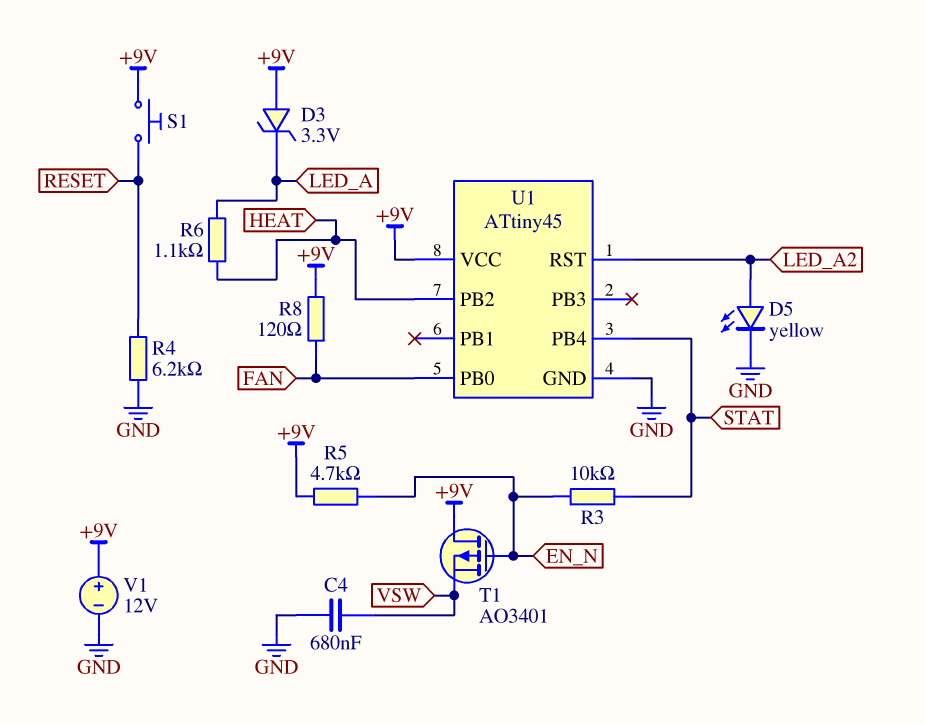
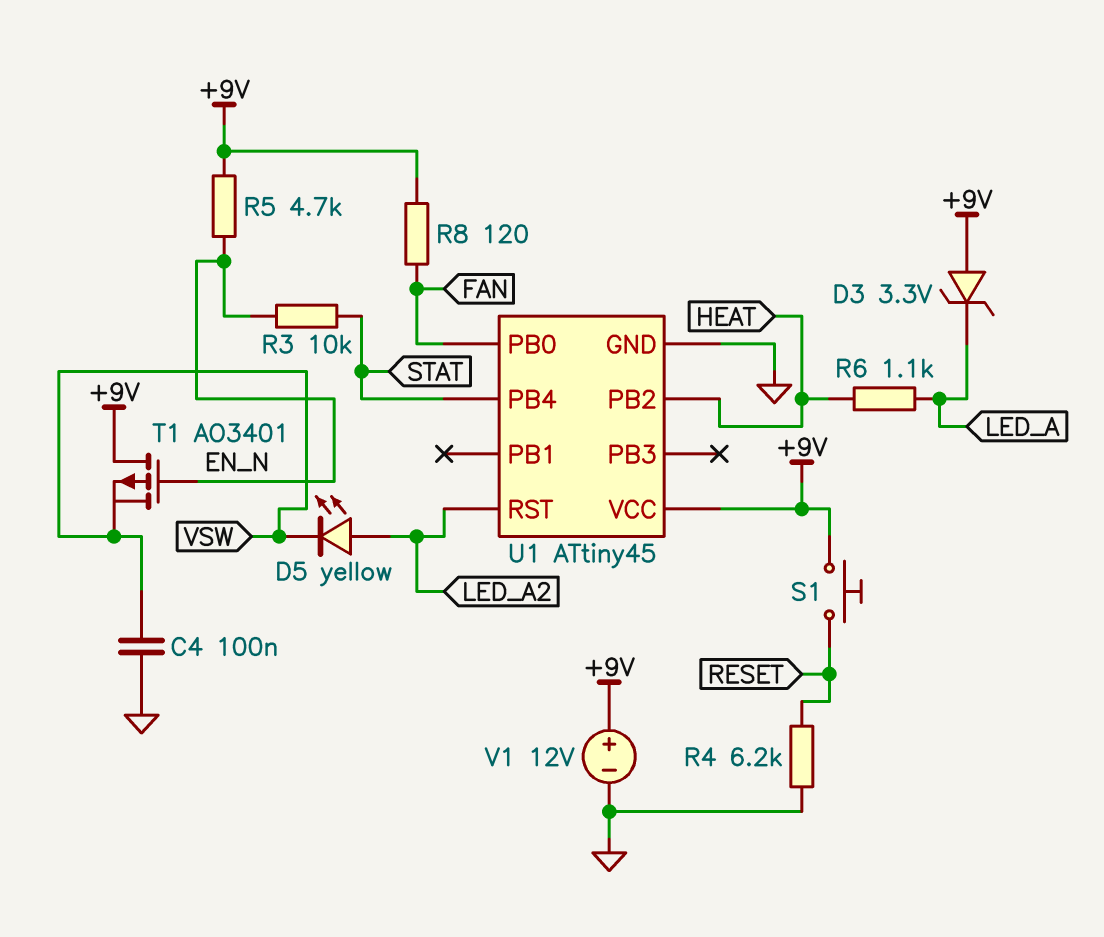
C4: 680nF (GND, VSW) -> 100nF (GND, VSW)
D5: LED yellow (A LED_A2, K GND) -> LED yellow (A LED_A2, K VSW)

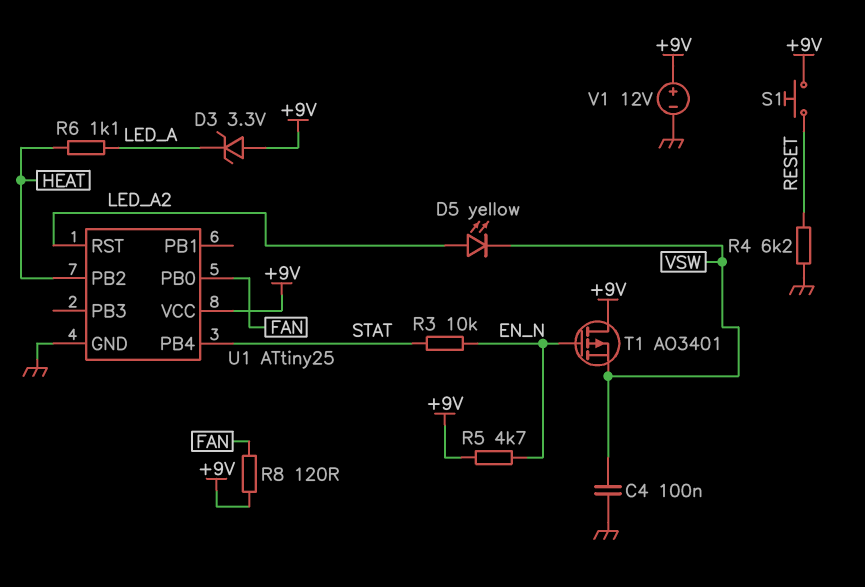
U1: ATtiny45 -> ATtiny25

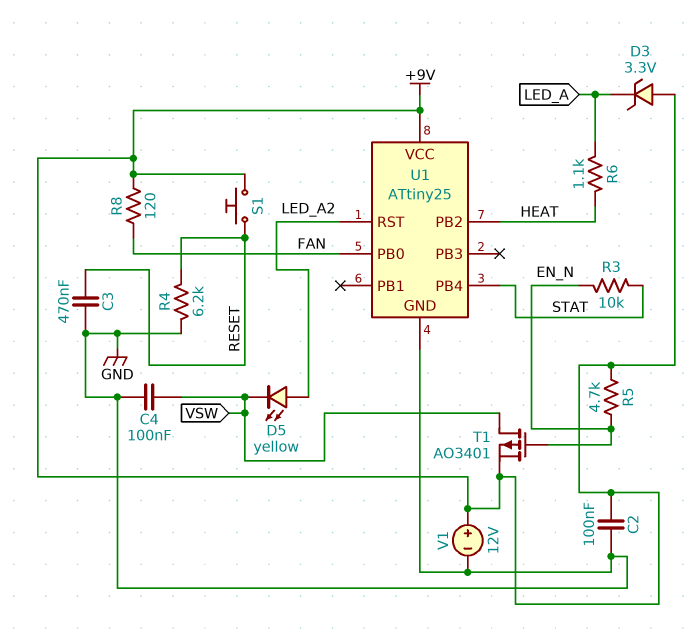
C2: none -> 100nF (+9V, GND)
C3: none -> 470nF (GND, RESET)
T1: PMOS AO3401 (G EN_N, D +9V, S VSW) -> PMOS AO3401 (G EN_N, D VSW, S +9V)

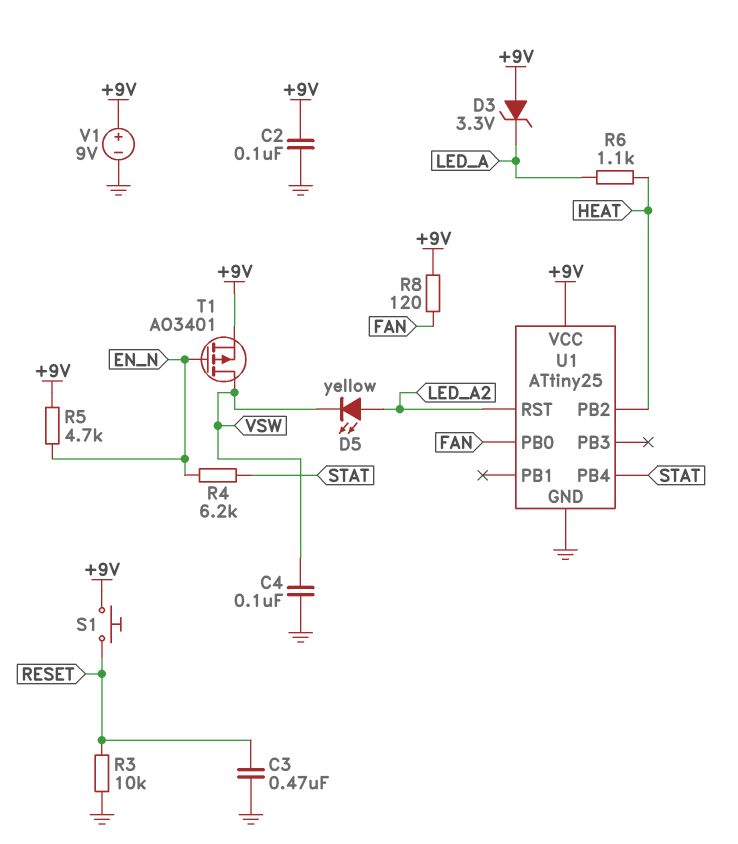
R3: 10k (EN_N, STAT) -> 10k (GND, RESET)
R4: 6.2k (GND, RESET) -> 6.2k (EN_N, STAT)
V1: 12V (plus +9V, minus GND) -> 9V (plus +9V, minus GND)

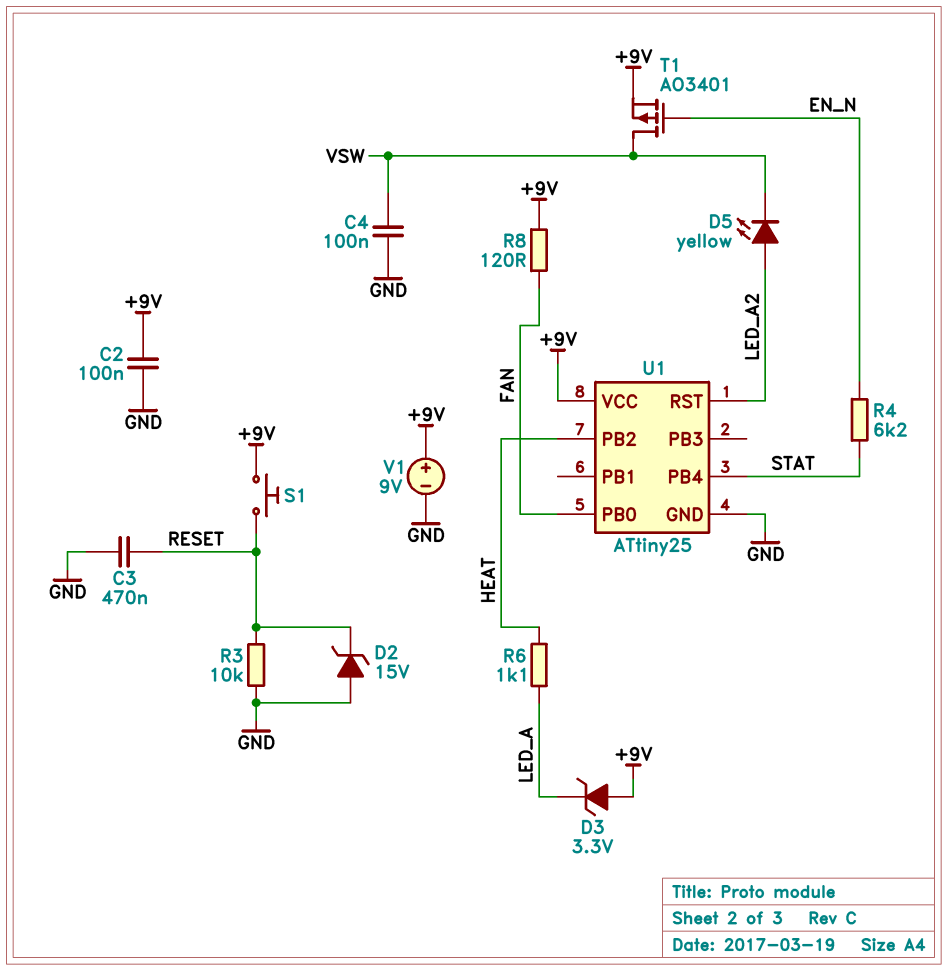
D2: none -> zener 15V (A GND, K RESET)
R5: 4.7k (+9V, EN_N) -> none

